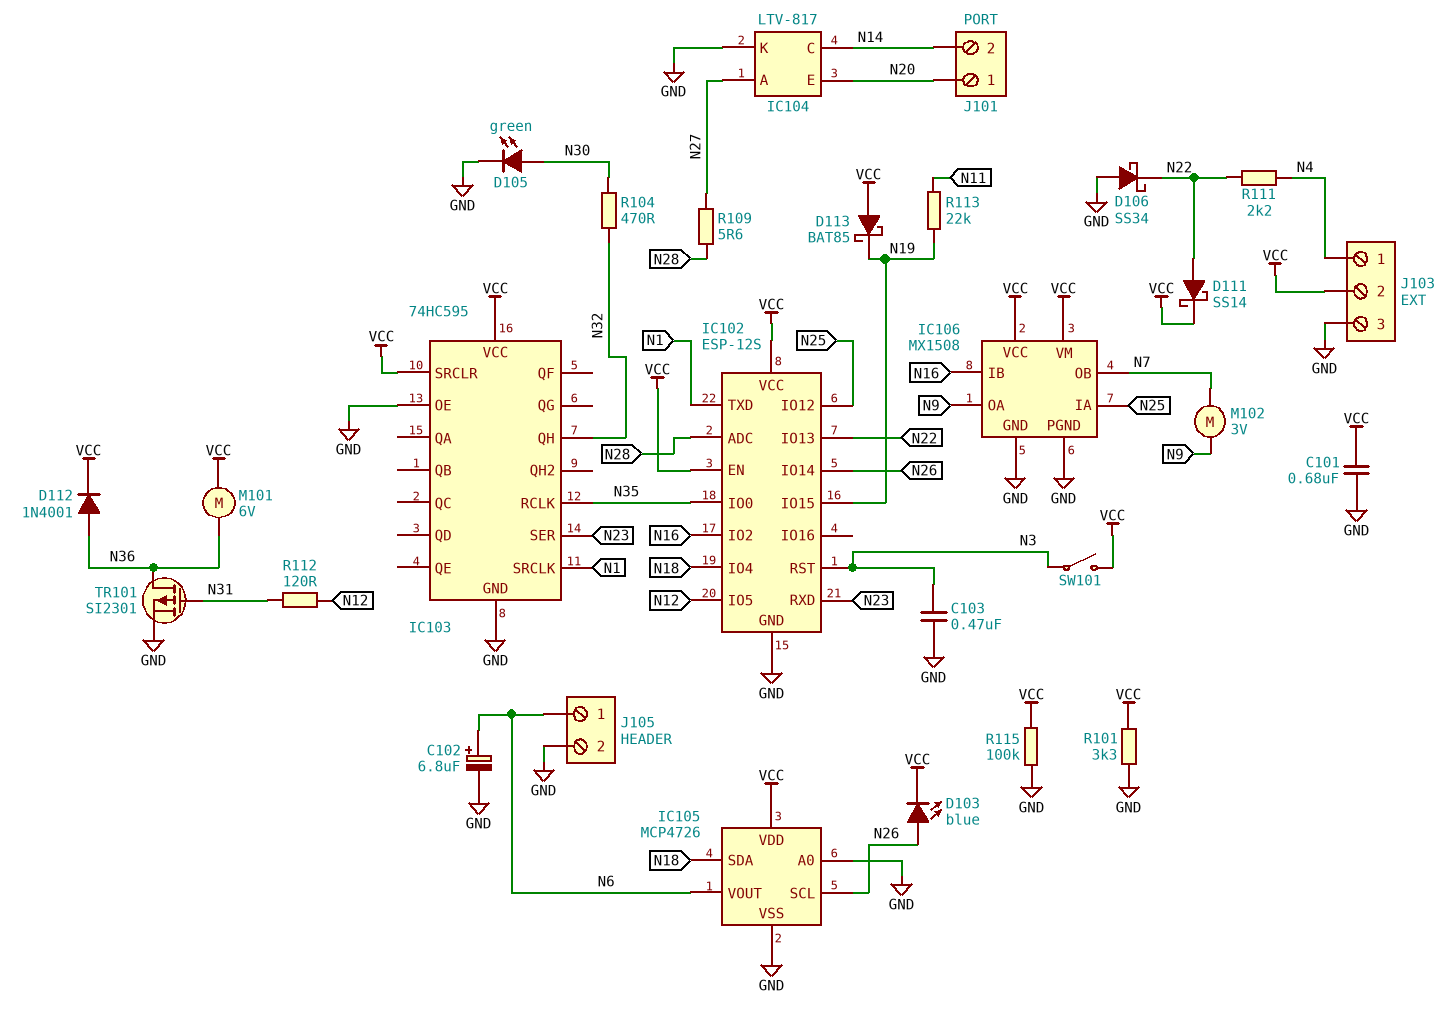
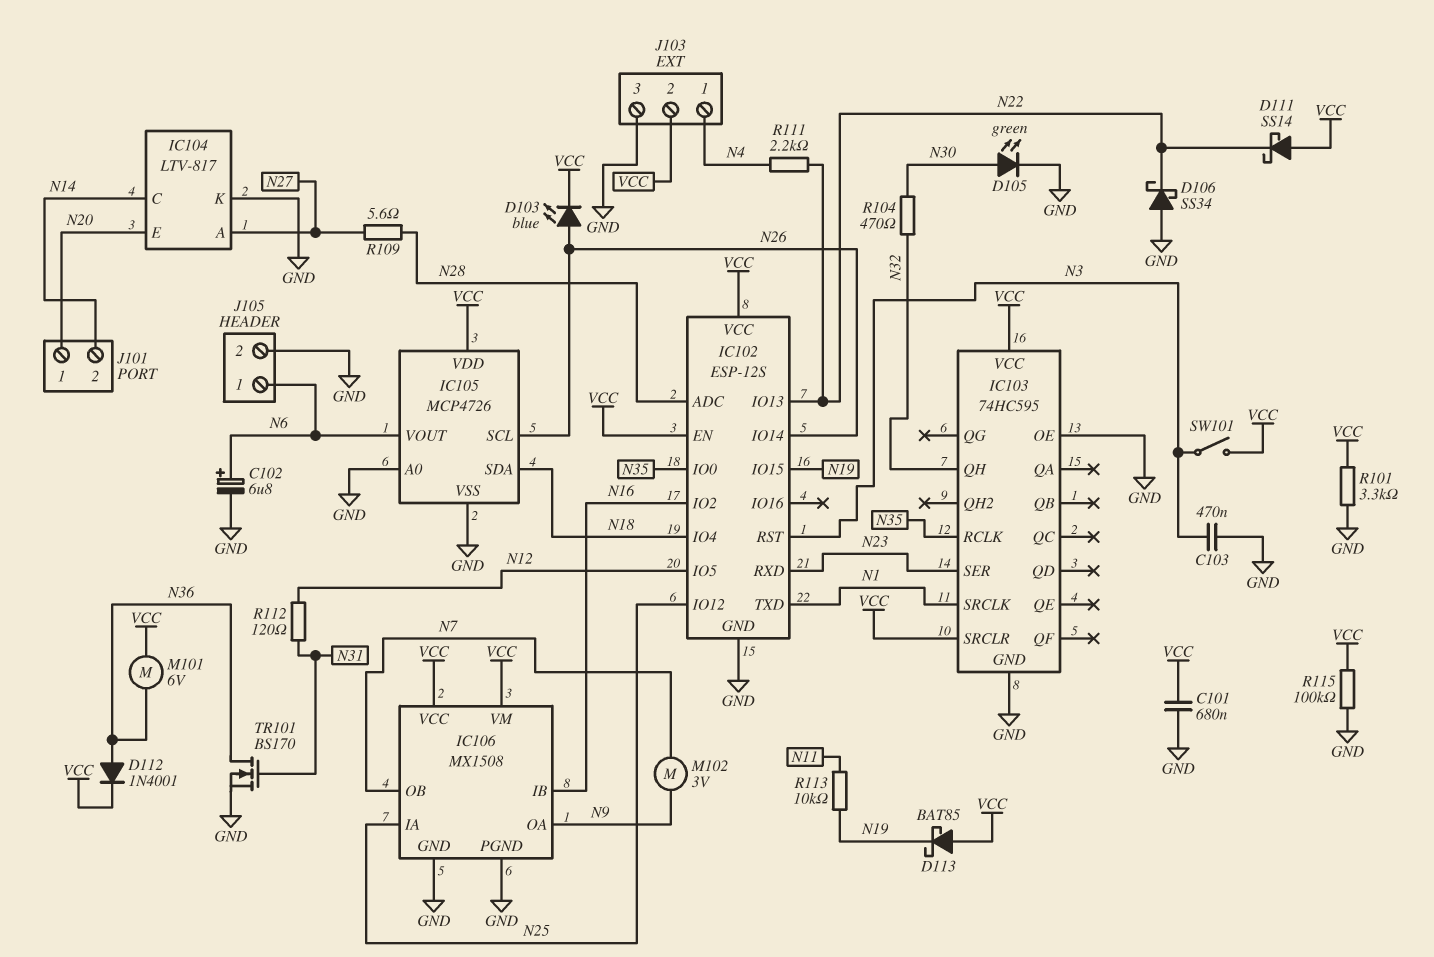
D111: schottky SS14 (A N22, K VCC) -> schottky SS14 (A VCC, K N22)
R113: 22k (N11, N19) -> 10k (N11, N19)
TR101: PMOS SI2301 (G N31, D N36, S GND) -> NMOS BS170 (G N31, D N36, S GND)

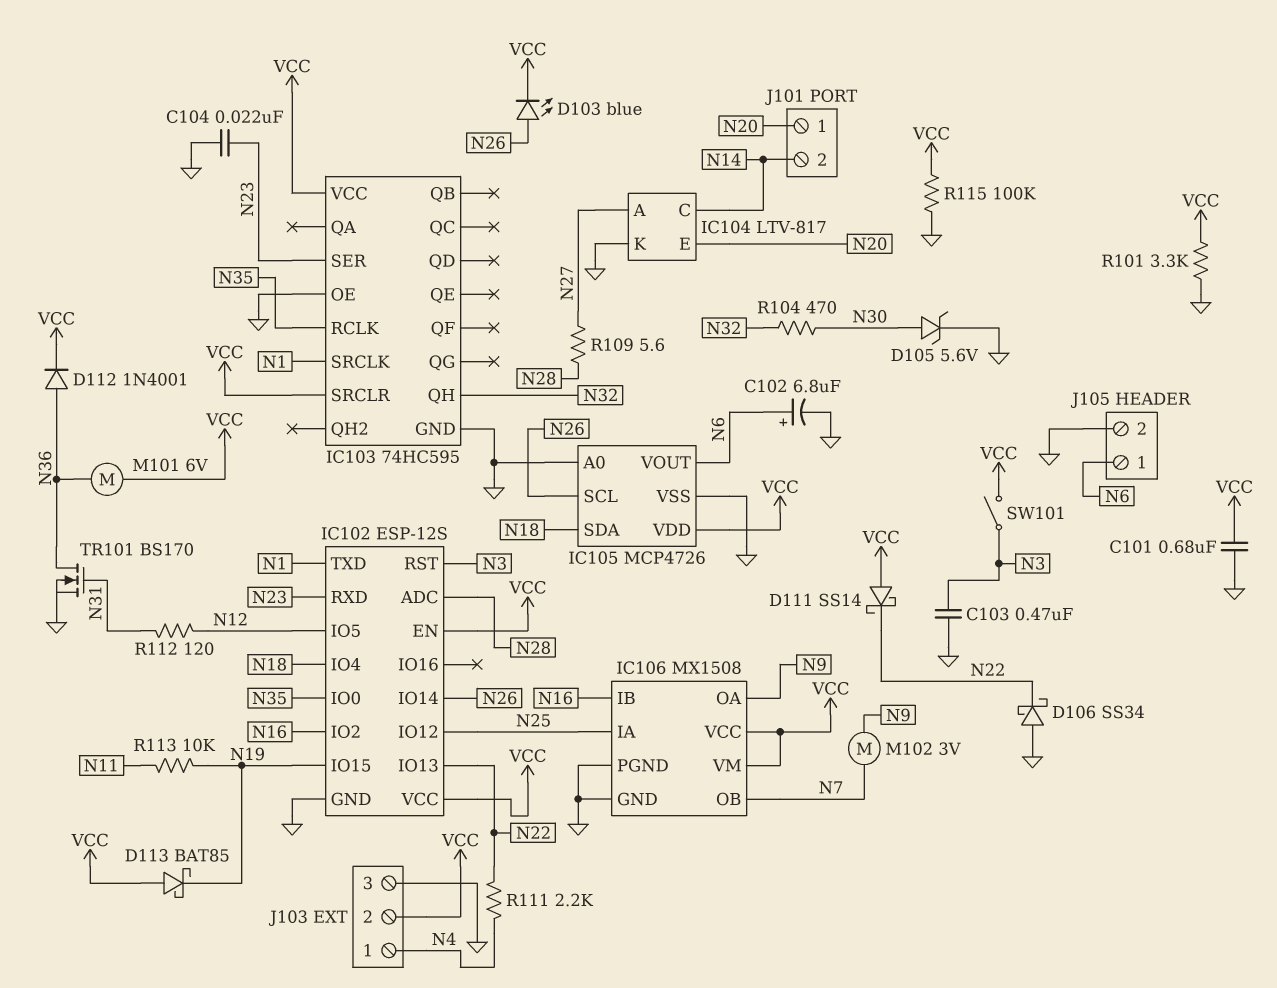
C104: none -> 22nF (GND, N23)
D105: LED green (A N30, K GND) -> zener 5.6V (A N30, K GND)

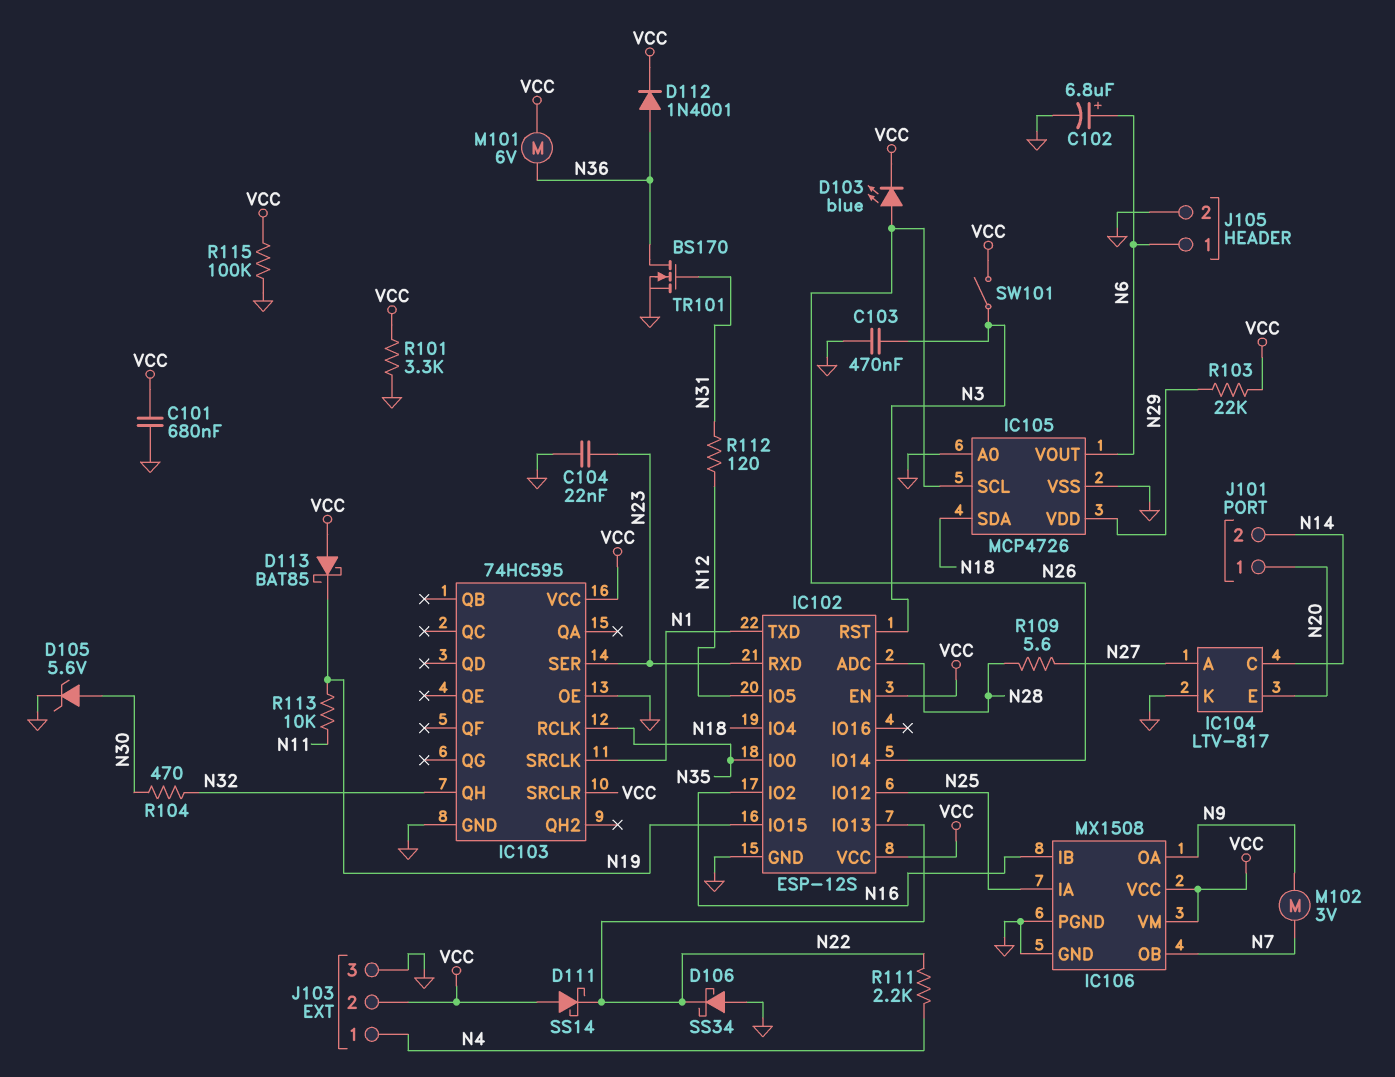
IC105 pin VDD: VCC -> N29
R103: none -> 22k (N29, VCC)

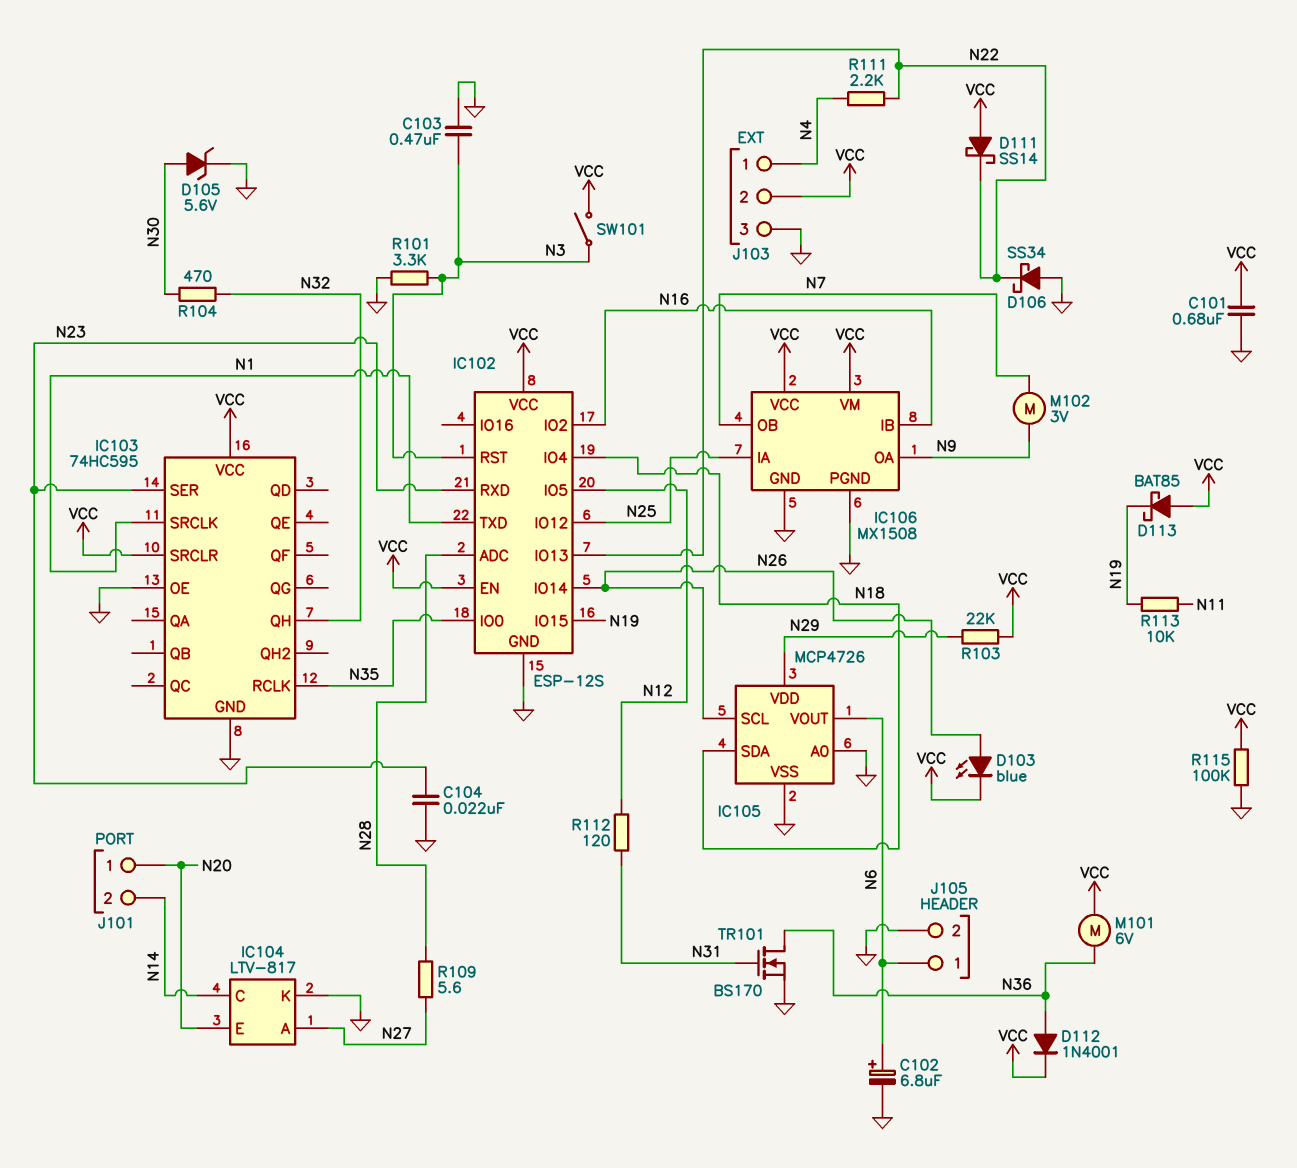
R101: 3.3k (GND, VCC) -> 3.3k (GND, N3)

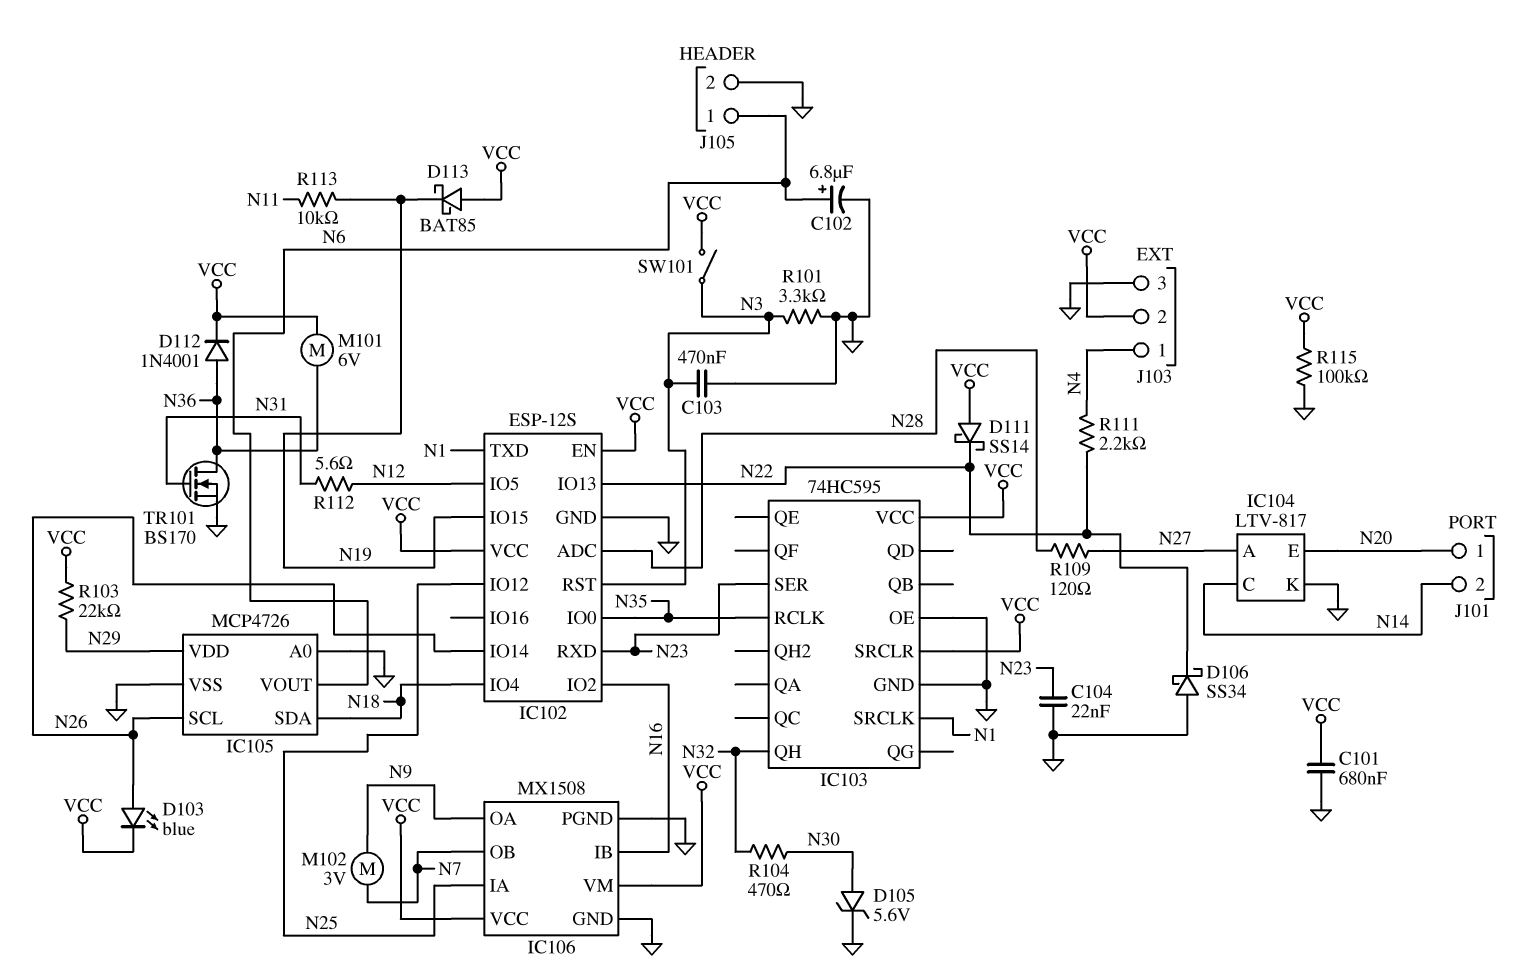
R109: 5.6 (N27, N28) -> 120 (N27, N28)
R112: 120 (N12, N31) -> 5.6 (N12, N31)

